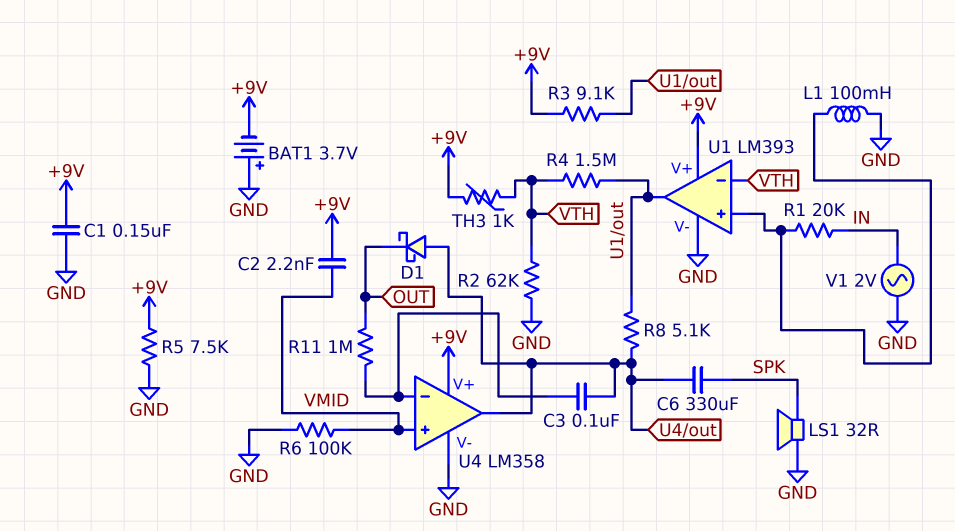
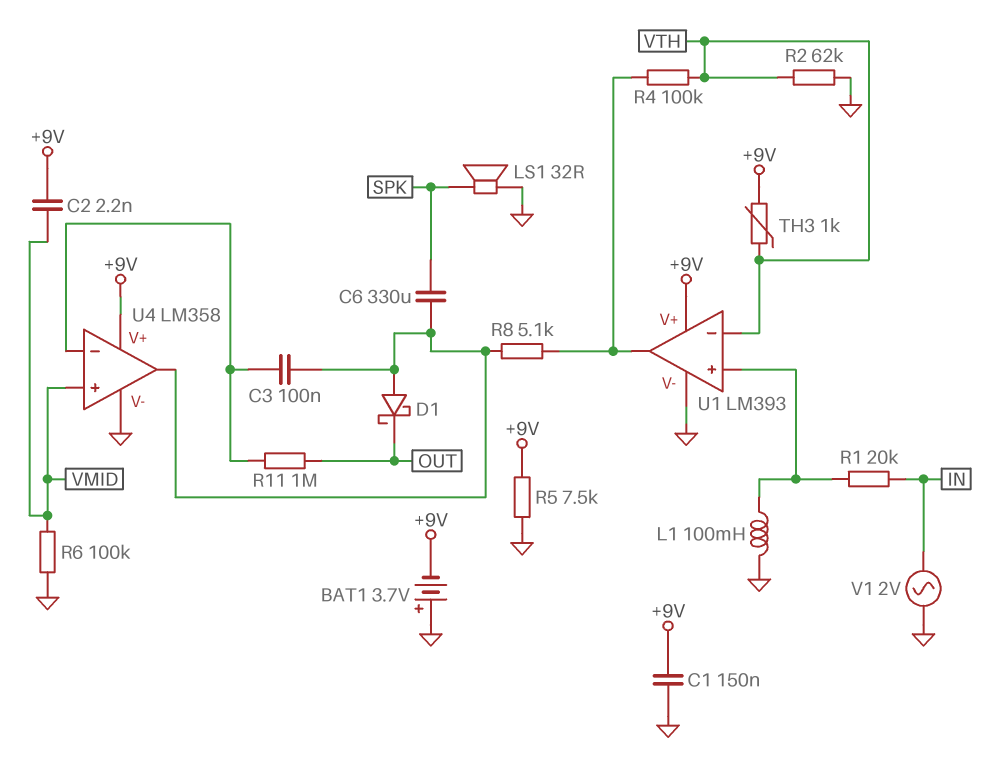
R3: 9.1k (+9V, U1/out) -> none
R4: 1.5M (U1/out, VTH) -> 100k (U1/out, VTH)

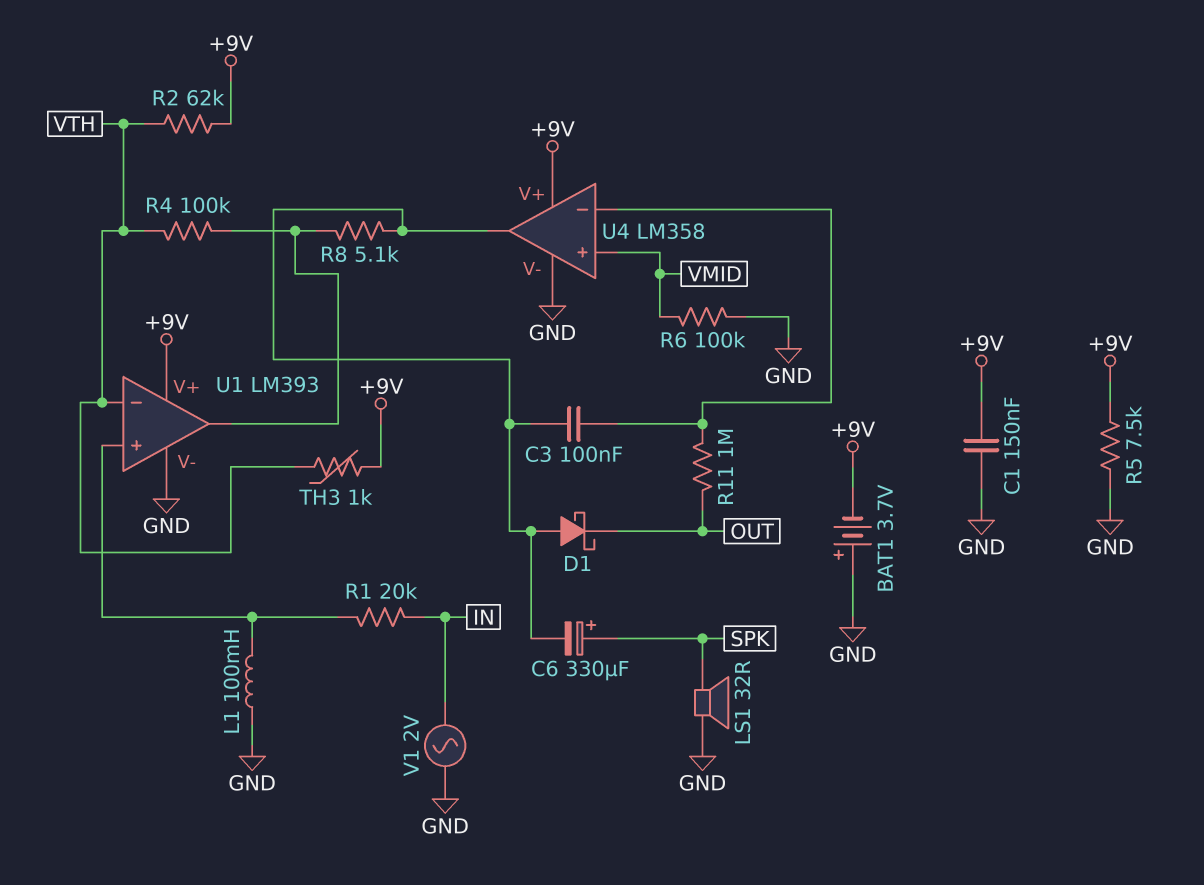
C2: 2.2nF (+9V, VMID) -> none
C6: 330uF (SPK, U4/out) -> 330uF (plus SPK, minus U4/out)
R2: 62k (GND, VTH) -> 62k (+9V, VTH)

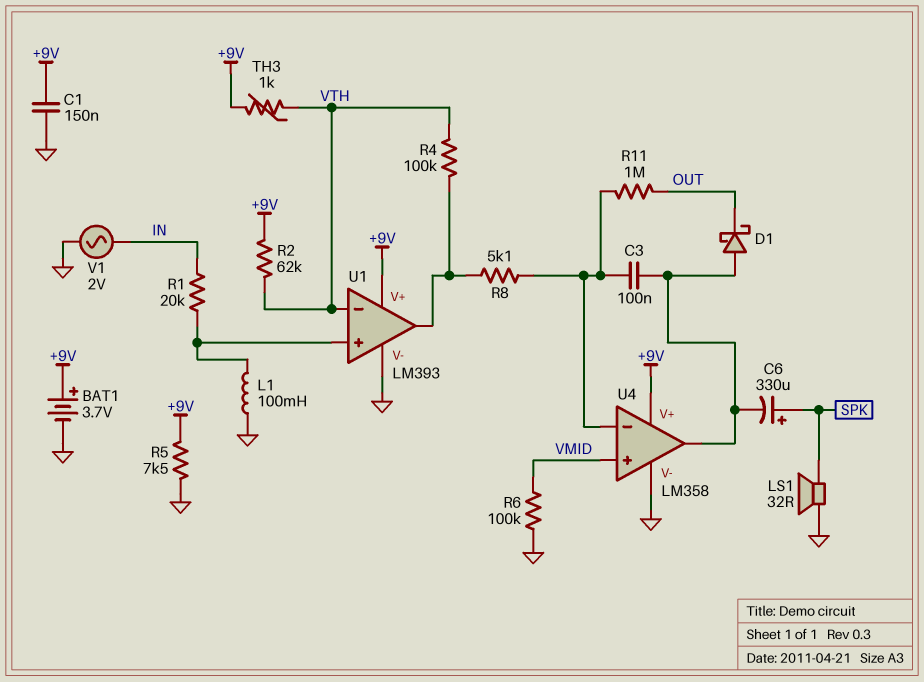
BAT1: 3.7V (plus GND, minus +9V) -> 3.7V (plus +9V, minus GND)
R8: 5.1k (U1/out, U4/out) -> 5.1k (U1/out, U4/in-)

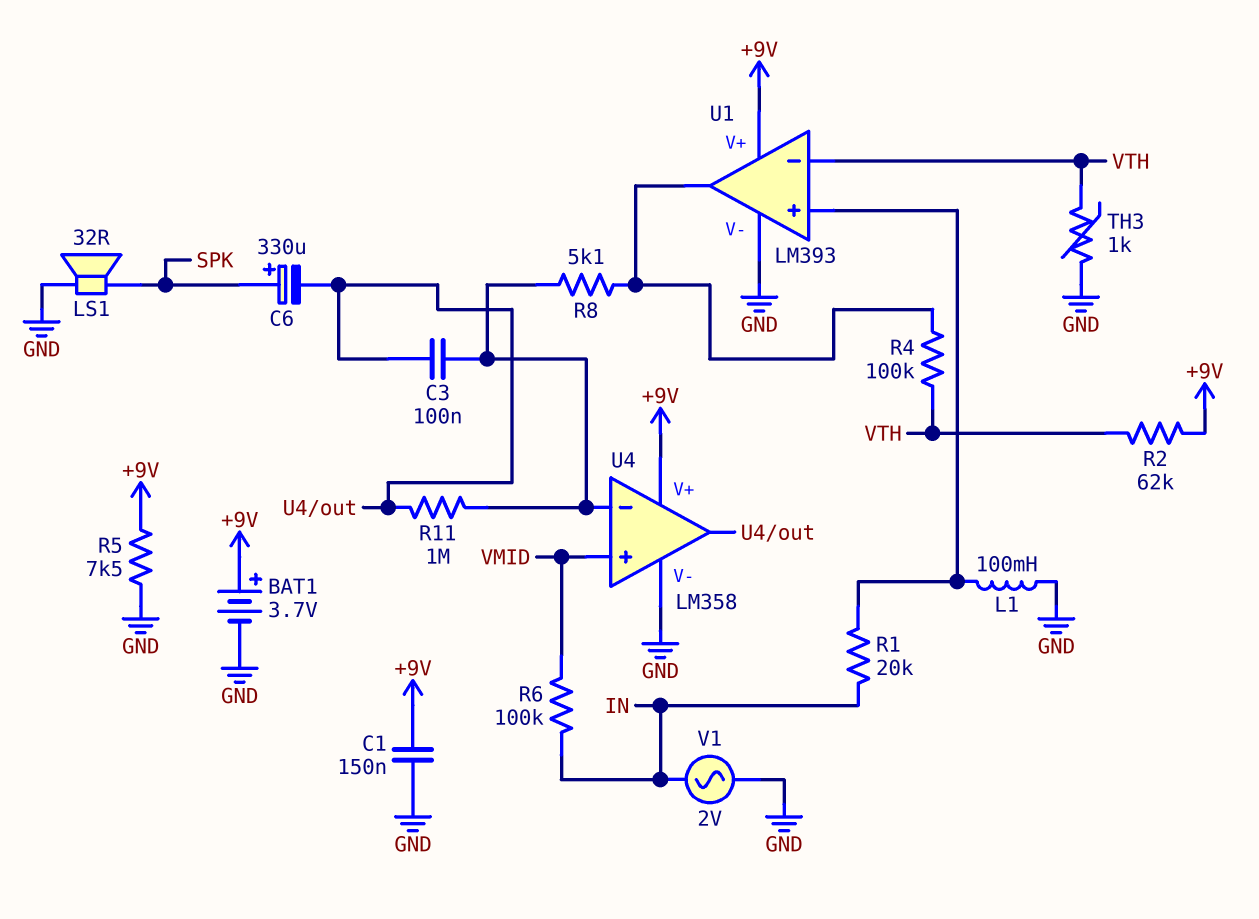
D1: schottky (A U4/out, K OUT) -> none
R6: 100k (GND, VMID) -> 100k (IN, VMID)
R11: 1M (OUT, U4/in-) -> 1M (U4/in-, U4/out)
TH3: 1k (+9V, VTH) -> 1k (GND, VTH)

